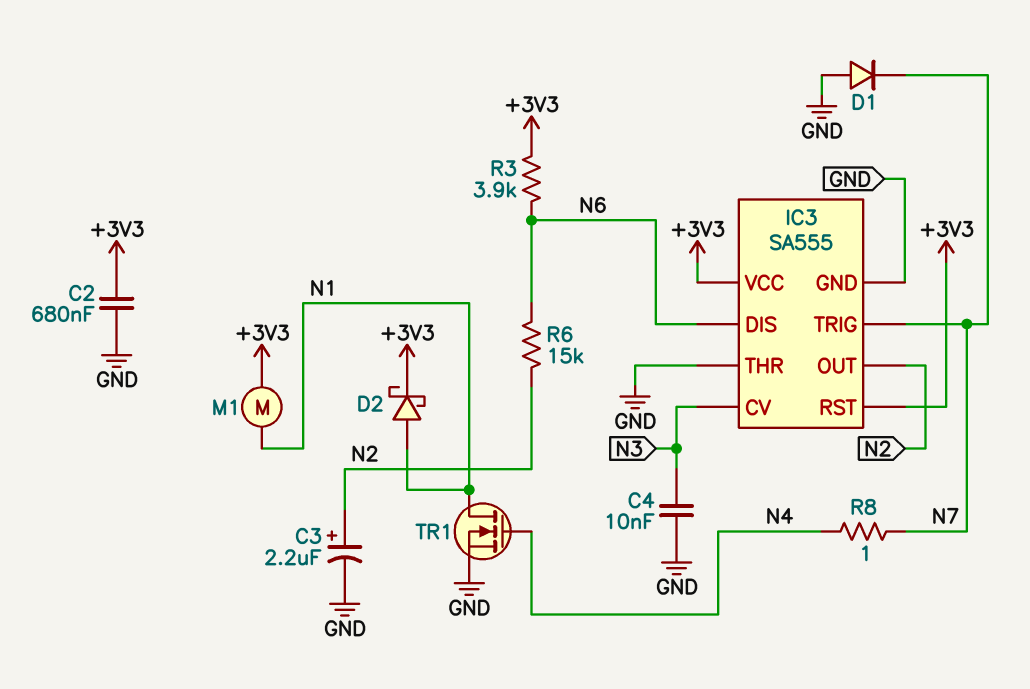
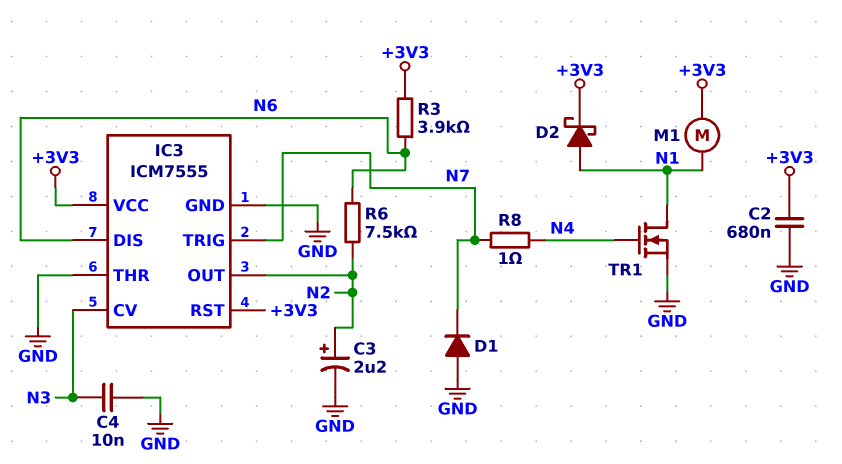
IC3: SA555 -> ICM7555
R6: 15k (N2, N6) -> 7.5k (N2, N6)

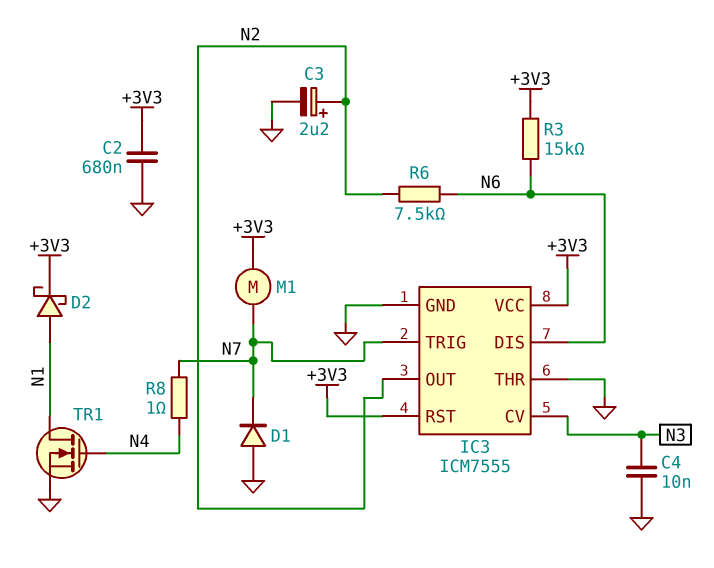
M1: motor (+3V3, N1) -> motor (+3V3, N7)
R3: 3.9k (+3V3, N6) -> 15k (+3V3, N6)

